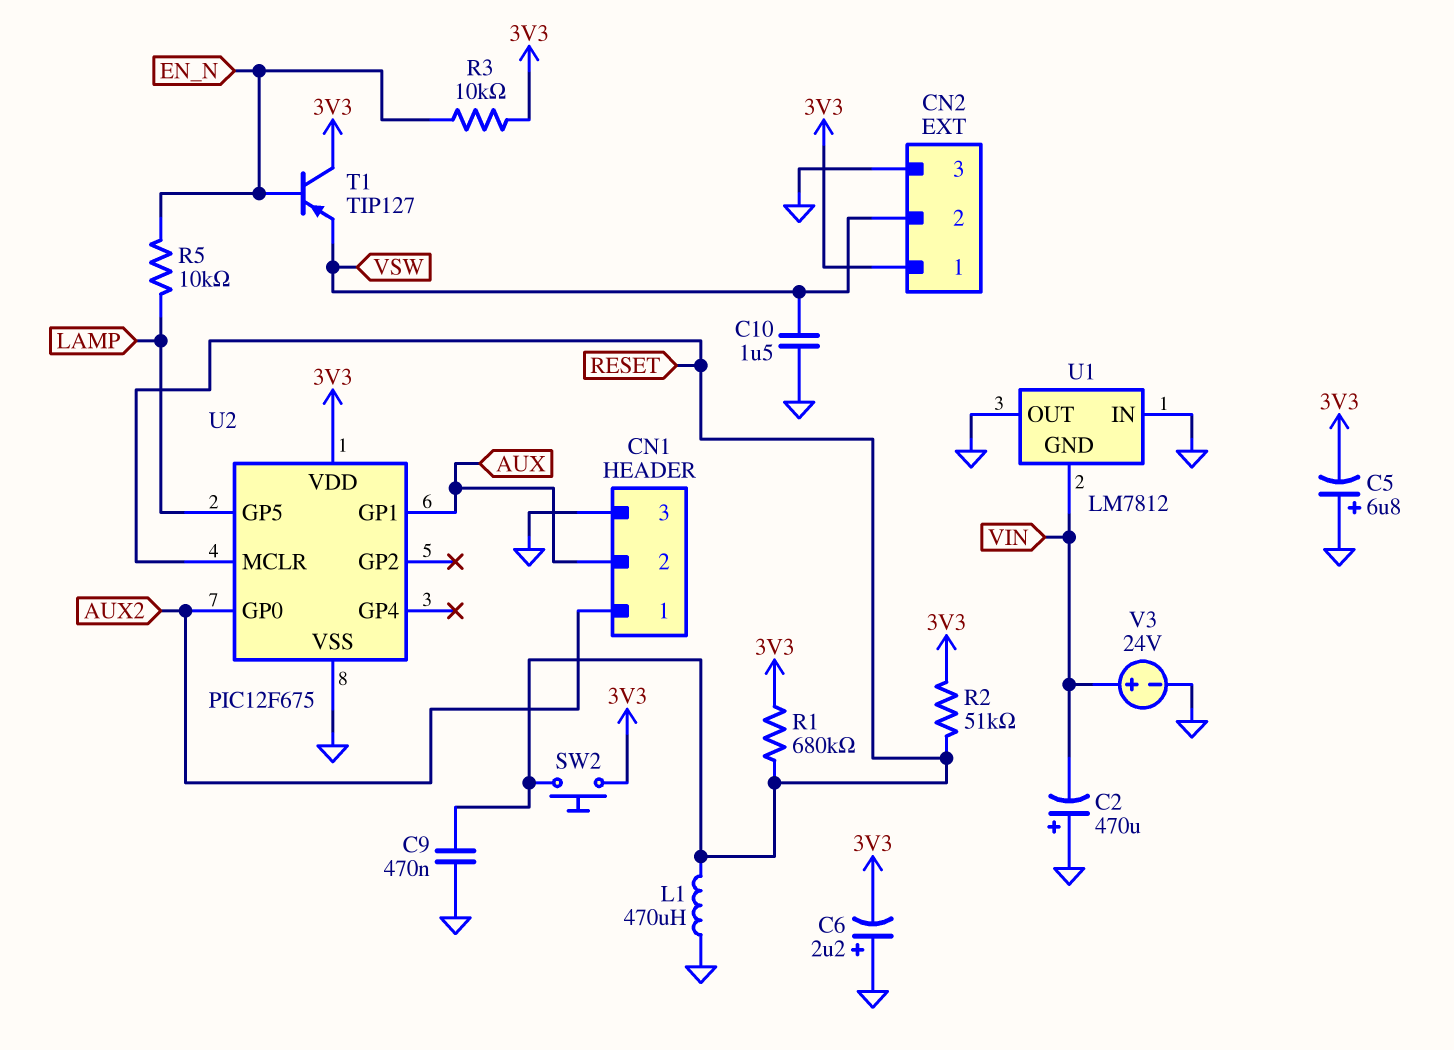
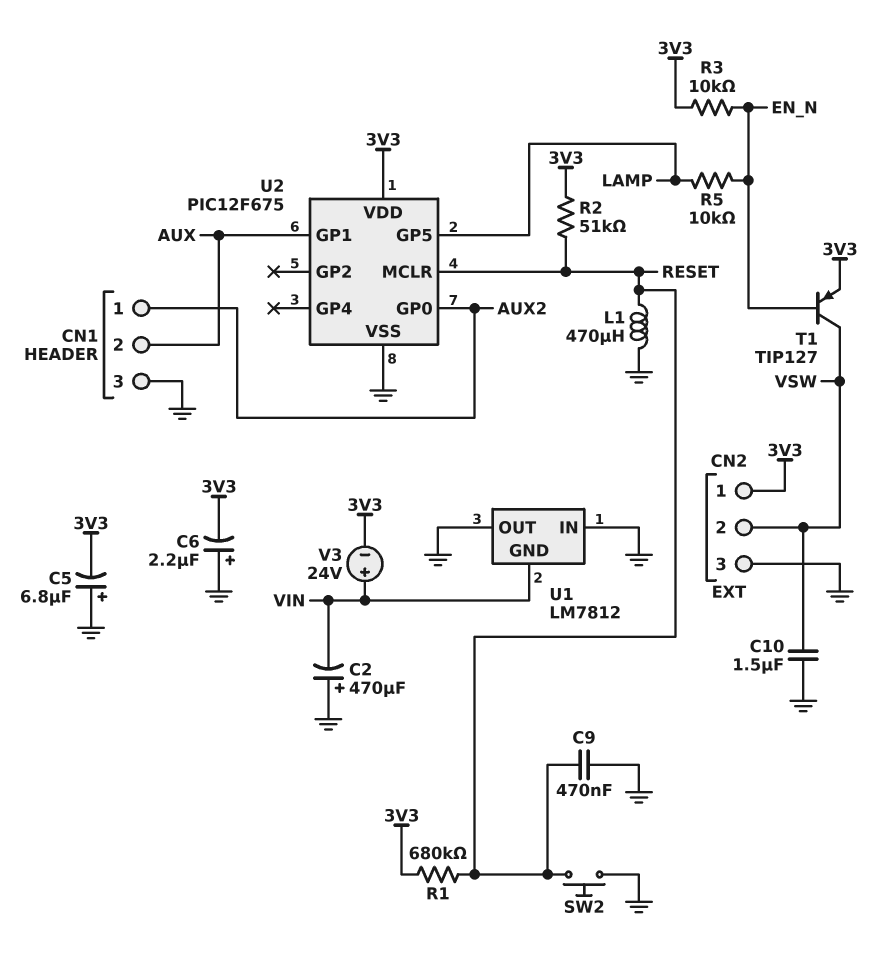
SW2: button (3V3, RESET) -> button (GND, RESET)
T1: PNP TIP127 (B EN_N, C 3V3, E VSW) -> PNP TIP127 (B EN_N, C VSW, E 3V3)
V3: 24V (plus VIN, minus GND) -> 24V (plus VIN, minus 3V3)

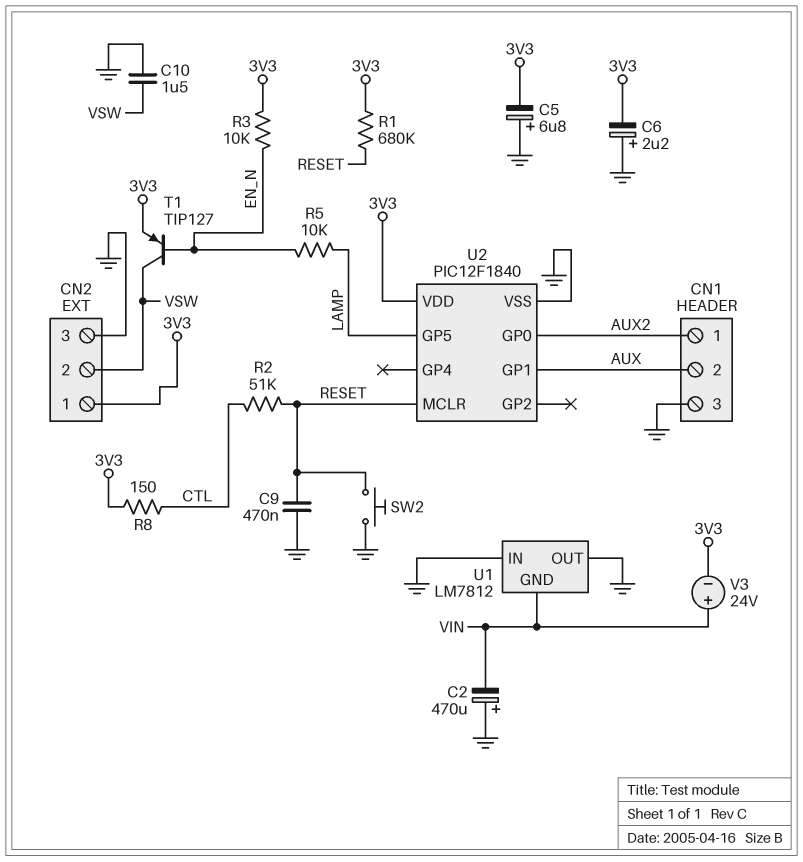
L1: 470uH (GND, RESET) -> none
R2: 51k (3V3, RESET) -> 51k (CTL, RESET)
R8: none -> 150 (3V3, CTL)
U2: PIC12F675 -> PIC12F1840

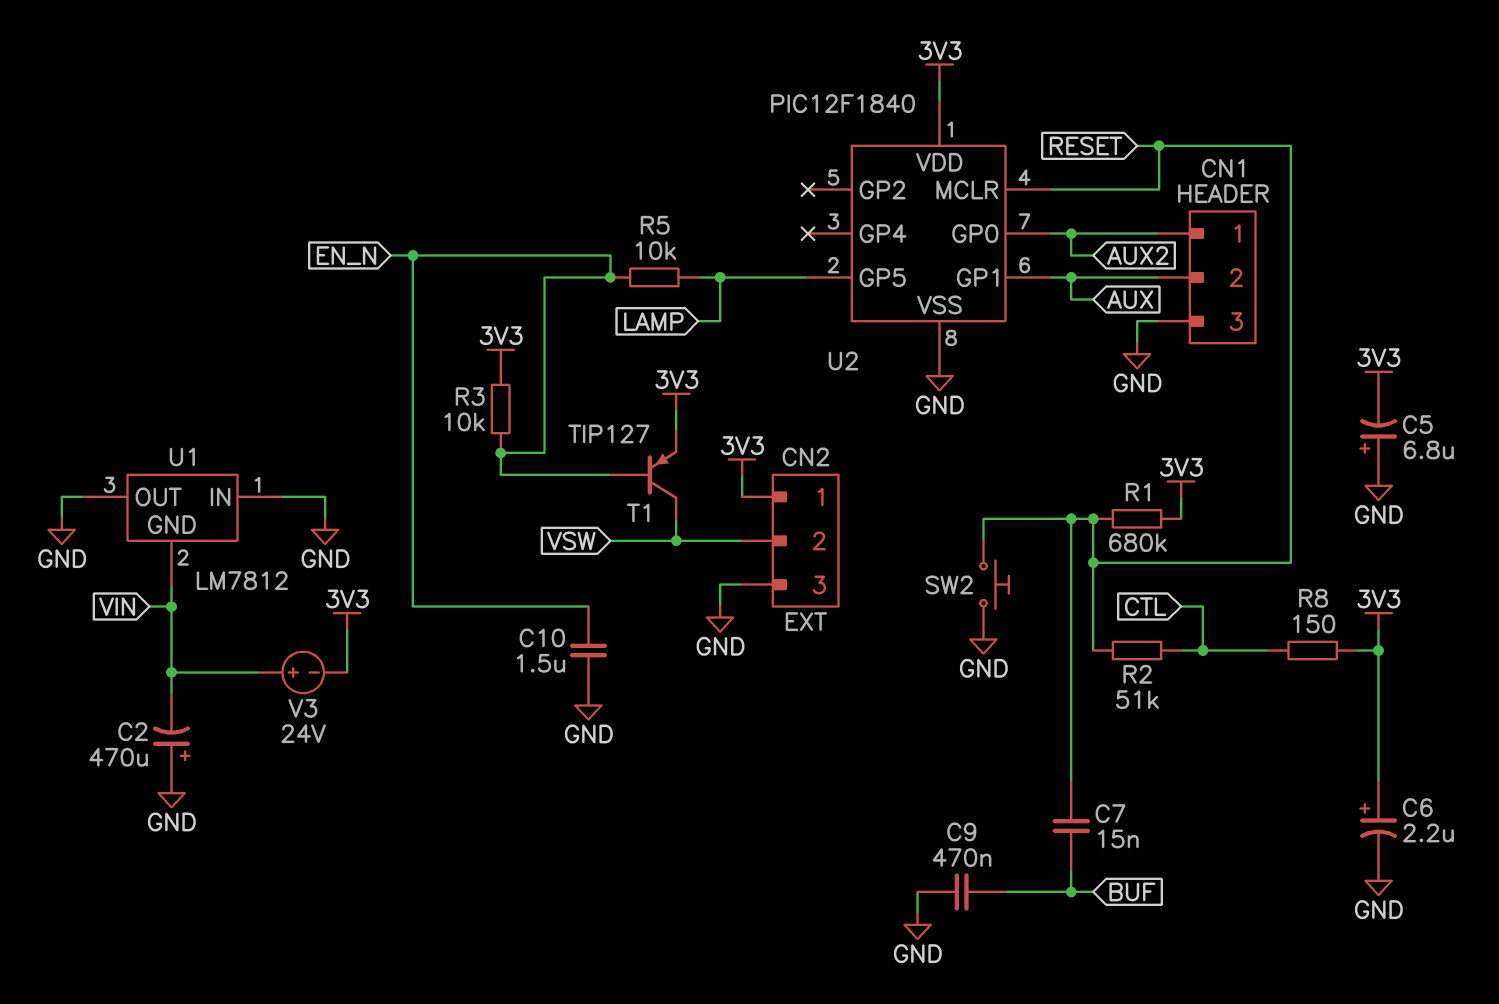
C6: 2.2uF (plus GND, minus 3V3) -> 2.2uF (plus 3V3, minus GND)
C7: none -> 15nF (BUF, RESET)
C9: 470nF (GND, RESET) -> 470nF (BUF, GND)
C10: 1.5uF (GND, VSW) -> 1.5uF (EN_N, GND)

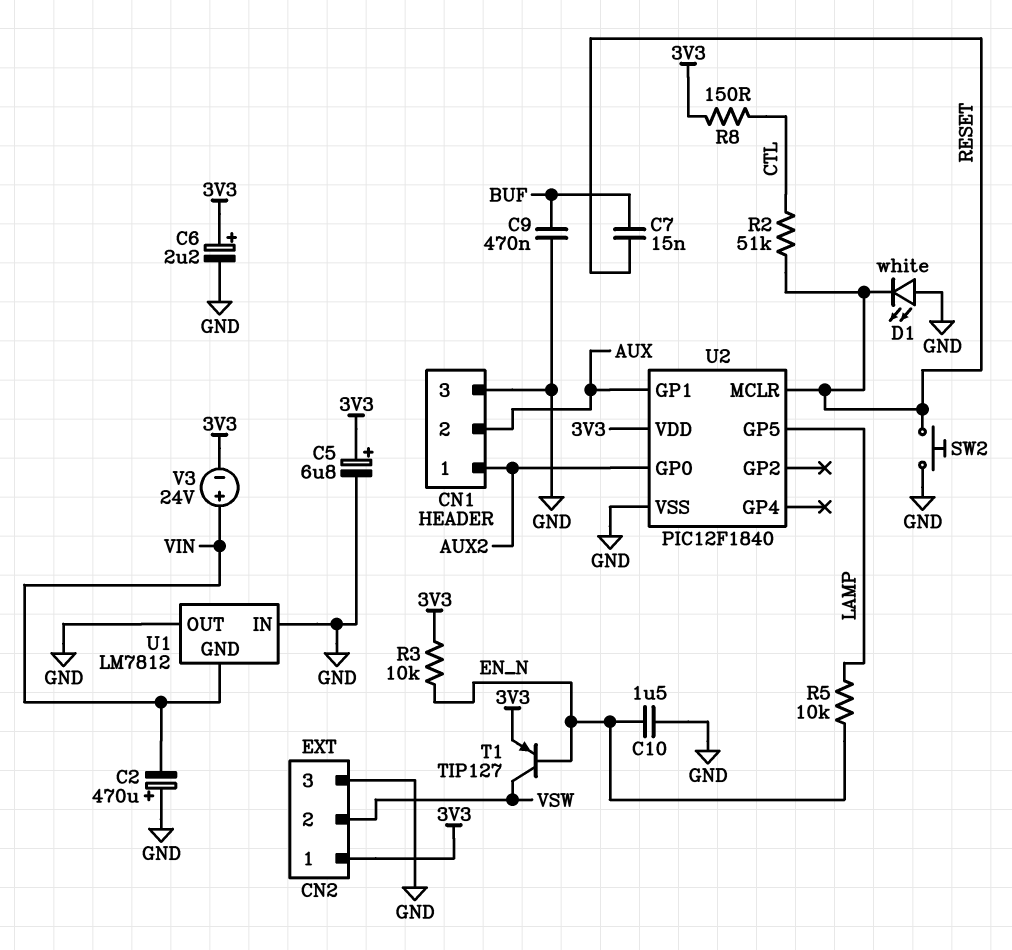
C5: 6.8uF (plus GND, minus 3V3) -> 6.8uF (plus 3V3, minus GND)
D1: none -> LED white (A GND, K RESET)
R1: 680k (3V3, RESET) -> none

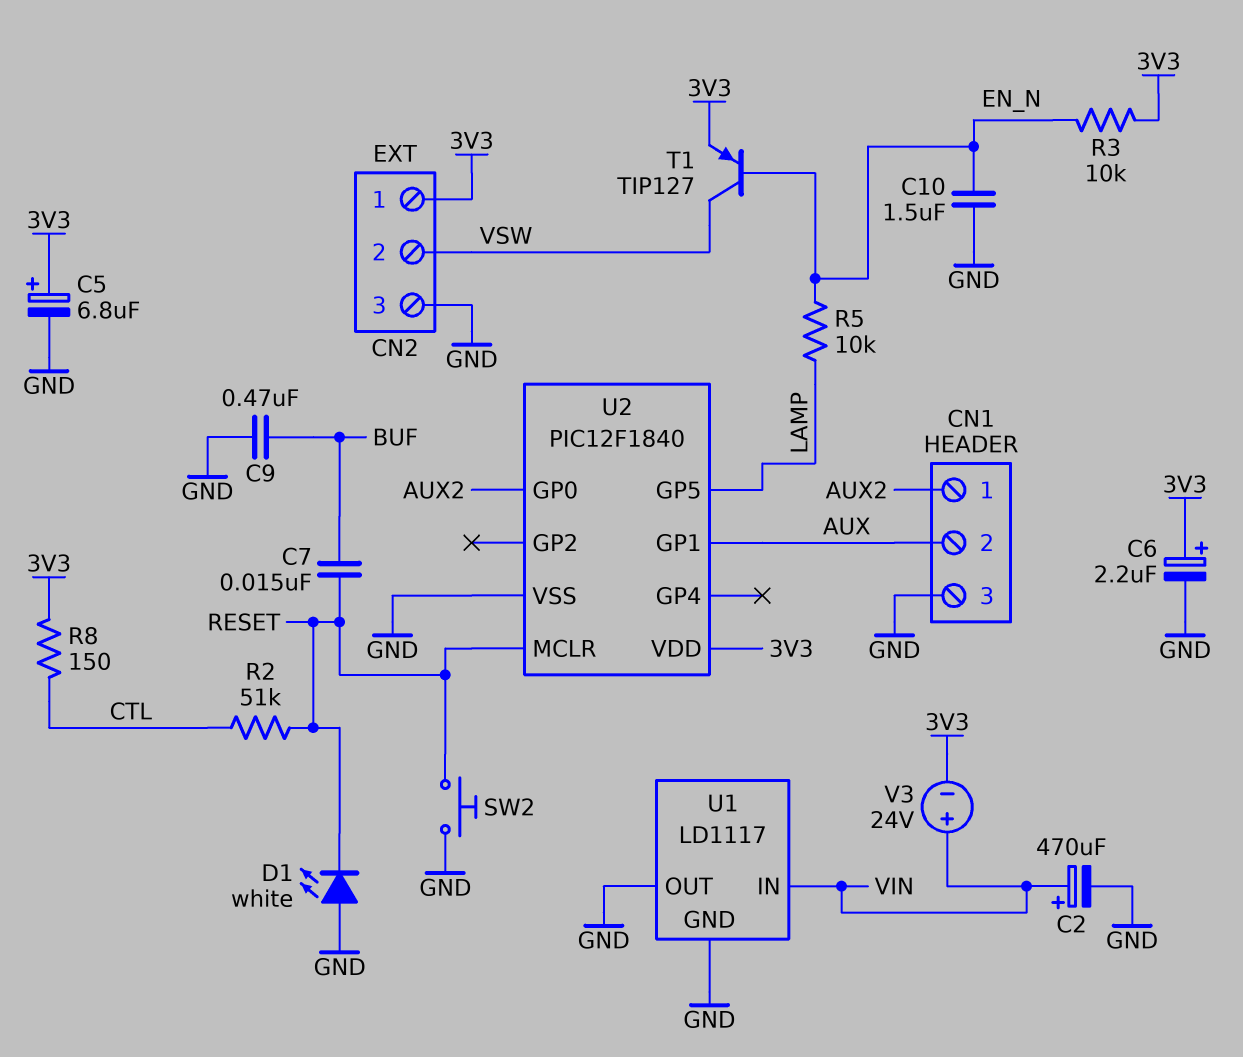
C2: 470uF (plus GND, minus VIN) -> 470uF (plus VIN, minus GND)
U1: LM7812 -> LD1117
U1 pin GND: VIN -> GND
U1 pin IN: GND -> VIN

